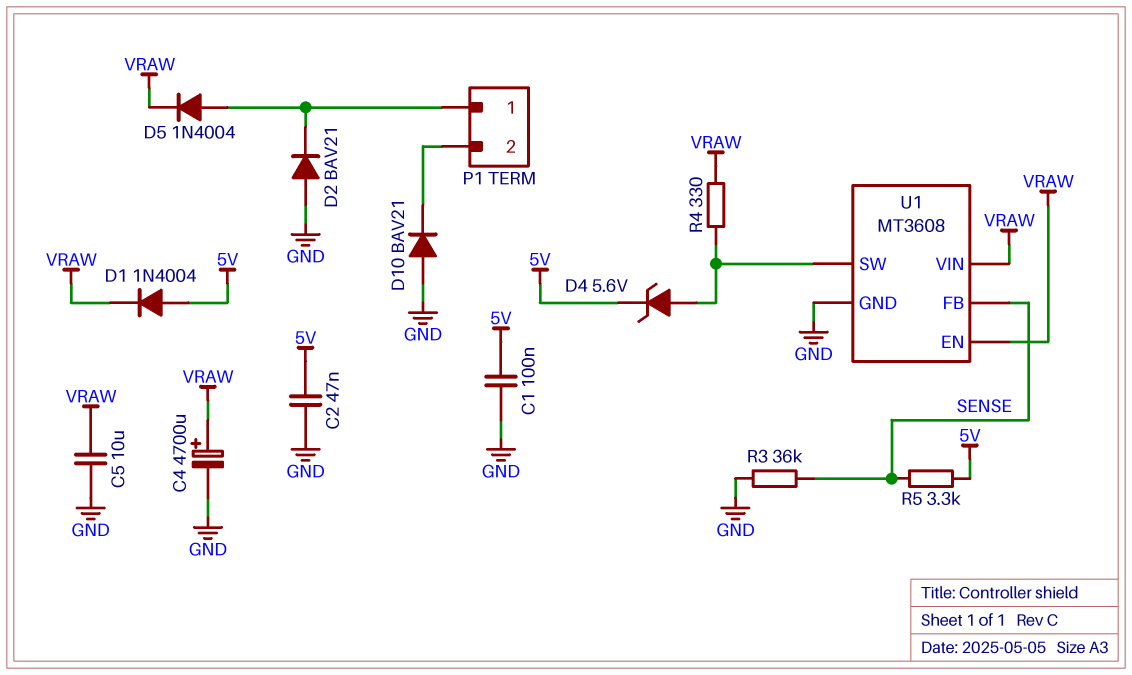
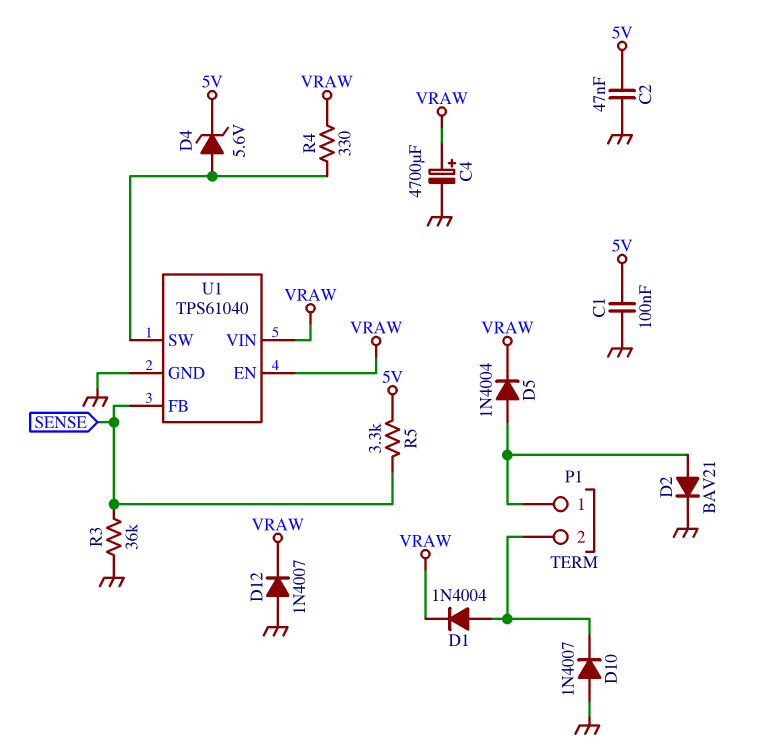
C5: 10uF (GND, VRAW) -> none
D1: diode 1N4004 (A 5V, K VRAW) -> diode 1N4004 (A P1/2, K VRAW)
D2: diode BAV21 (A GND, K P1/1) -> diode BAV21 (A P1/1, K GND)
D10: diode BAV21 (A GND, K P1/2) -> diode 1N4007 (A GND, K P1/2)
D12: none -> diode 1N4007 (A GND, K VRAW)
U1: MT3608 -> TPS61040

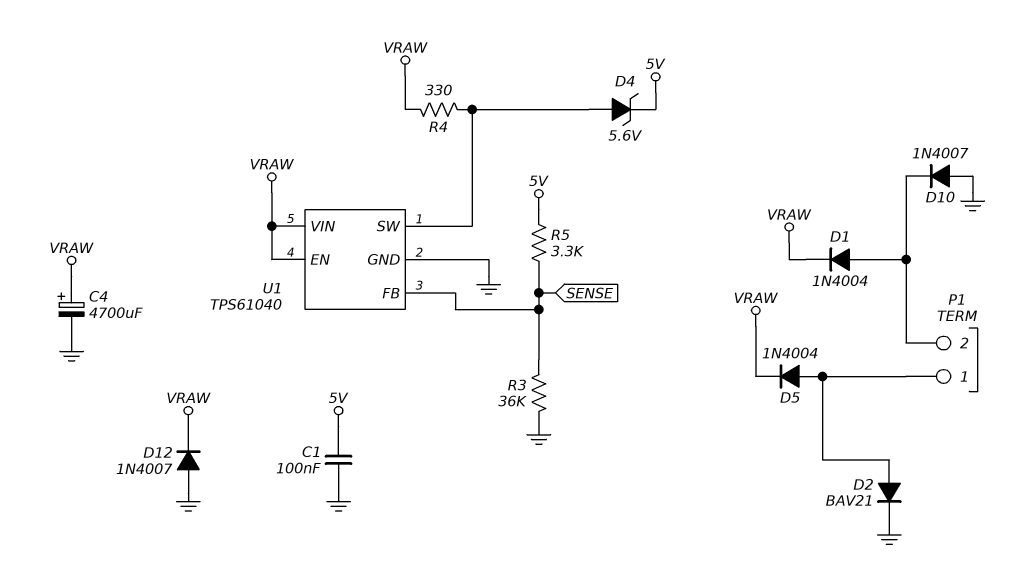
C2: 47nF (5V, GND) -> none

